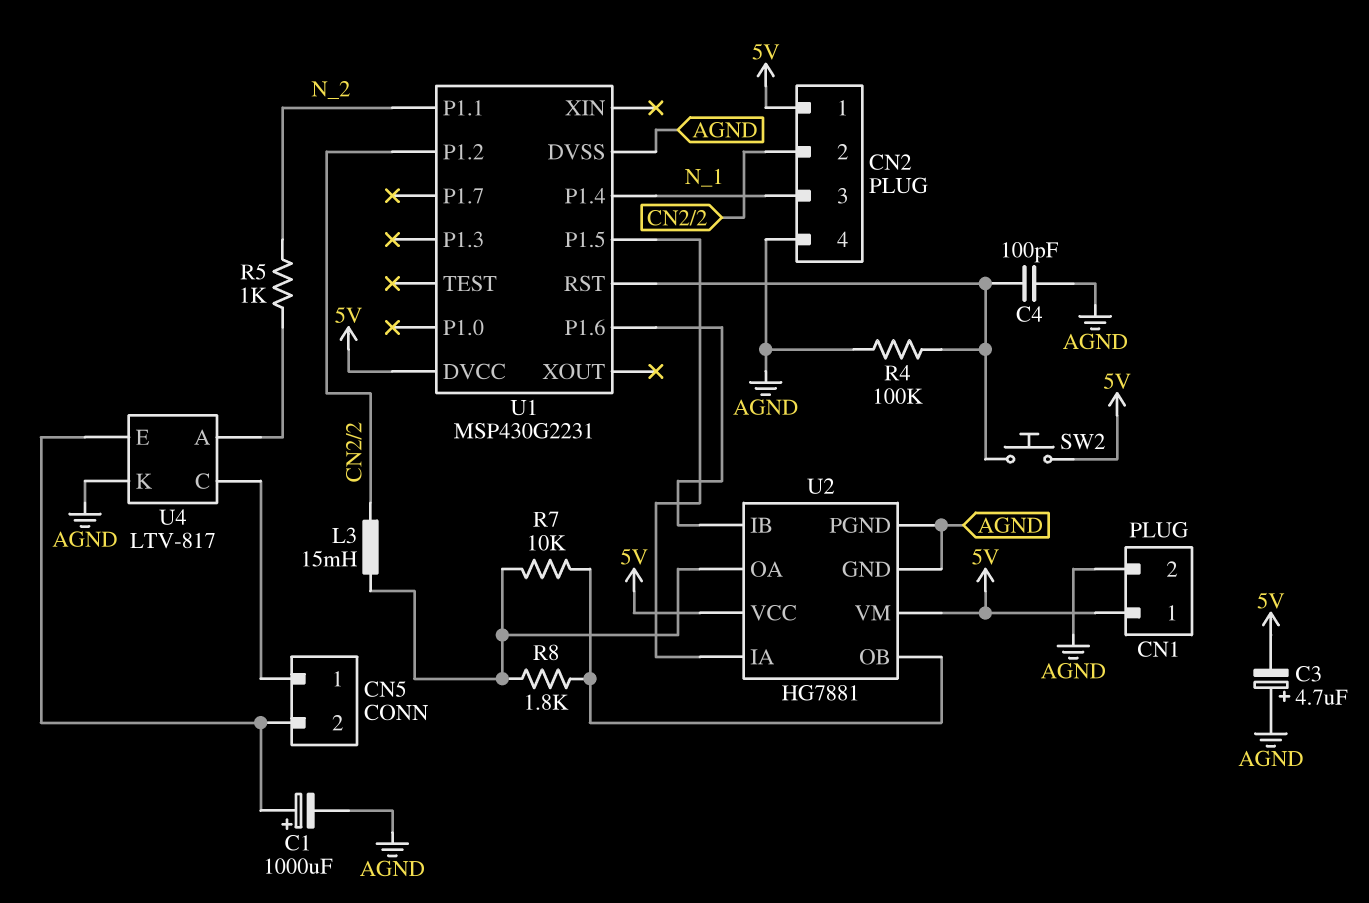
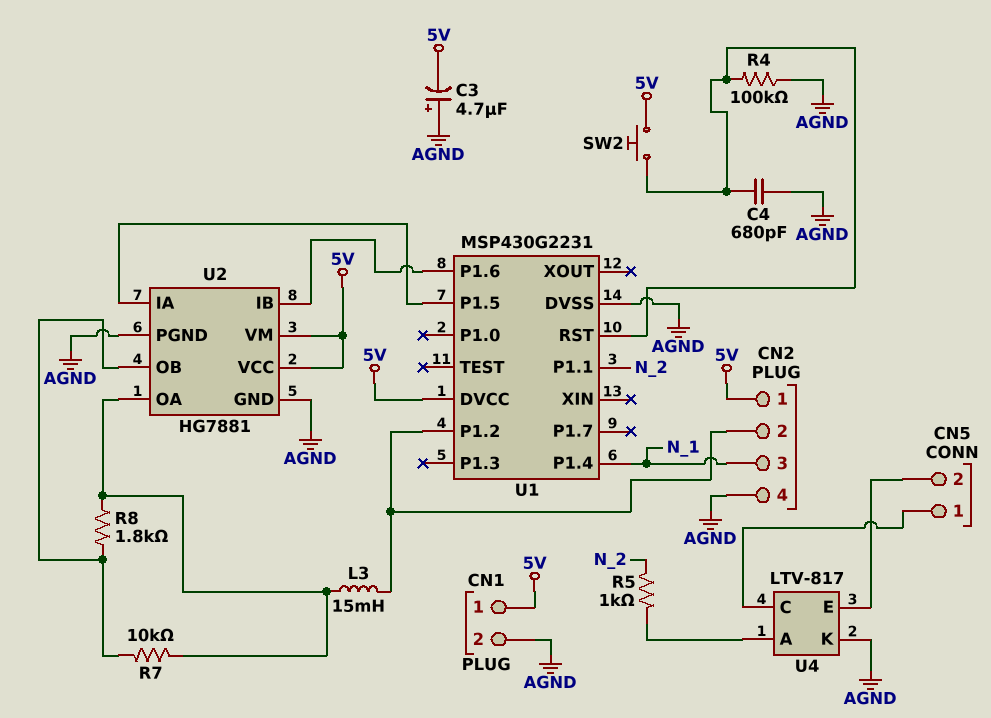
C1: 1000uF (plus CN5/2, minus AGND) -> none
C4: 100pF (AGND, U1/RST) -> 680pF (AGND, U1/RST)

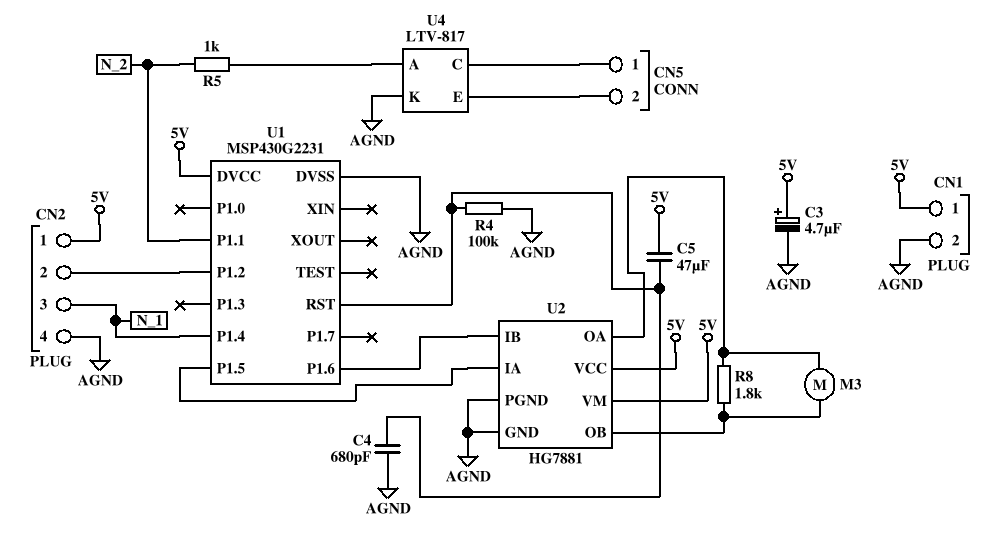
C3: 4.7uF (plus AGND, minus 5V) -> 4.7uF (plus 5V, minus AGND)
C5: none -> 47uF (5V, U1/RST)
L3: 15mH (CN2/2, U2/OA) -> none
M3: none -> motor (U2/OA, U2/OB)
R7: 10k (U2/OA, U2/OB) -> none
SW2: button (5V, U1/RST) -> none

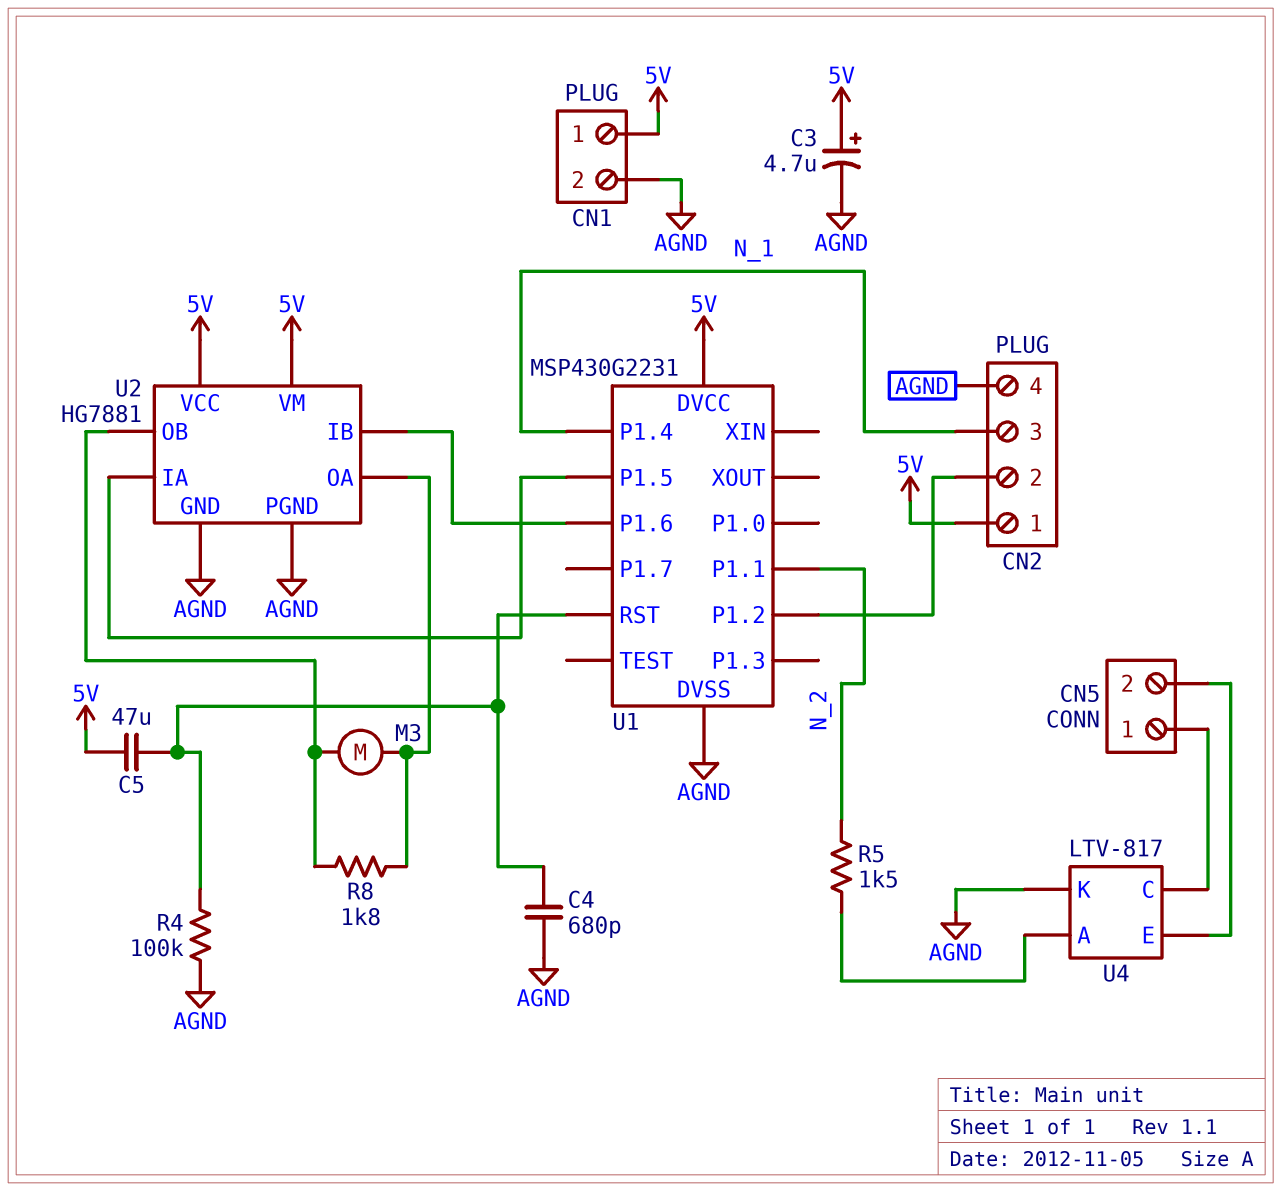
R5: 1k (N_2, U4/A) -> 1.5k (N_2, U4/A)

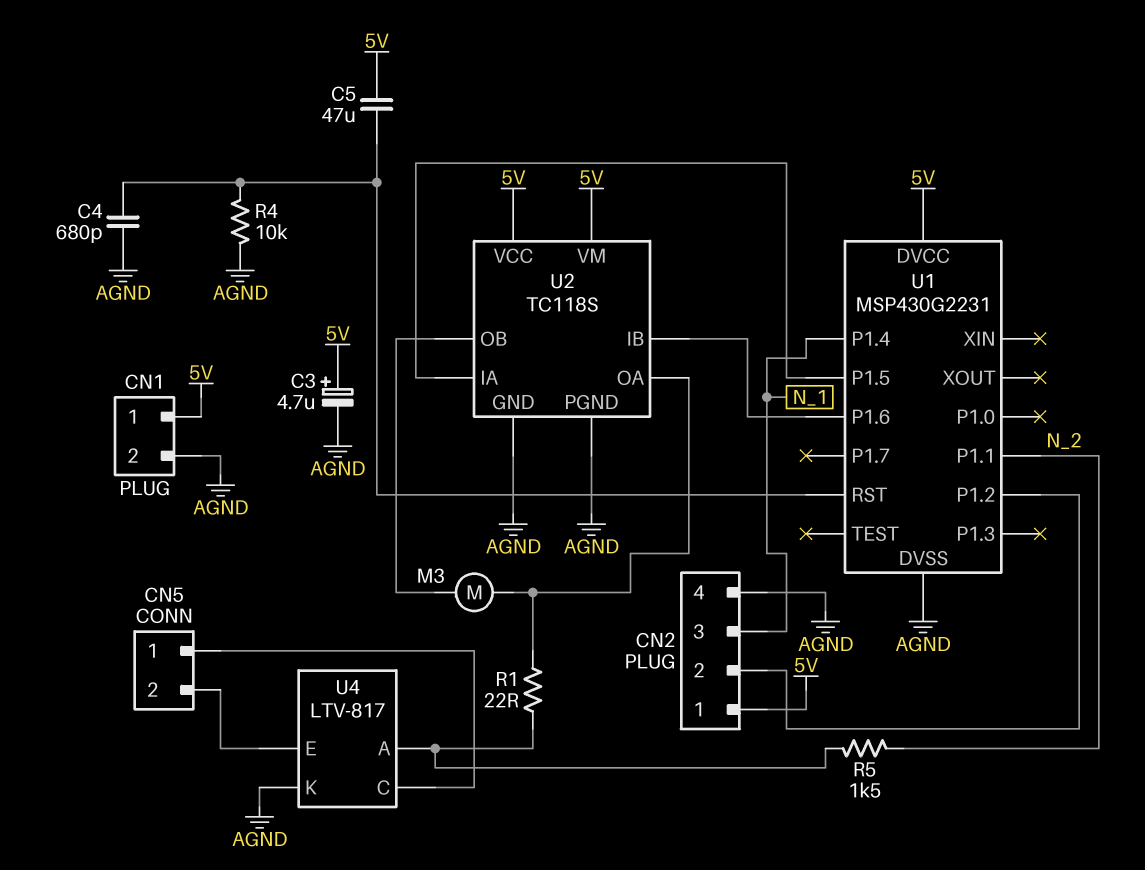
R1: none -> 22 (U2/OA, U4/A)
R4: 100k (AGND, U1/RST) -> 10k (AGND, U1/RST)
R8: 1.8k (U2/OA, U2/OB) -> none
U2: HG7881 -> TC118S

